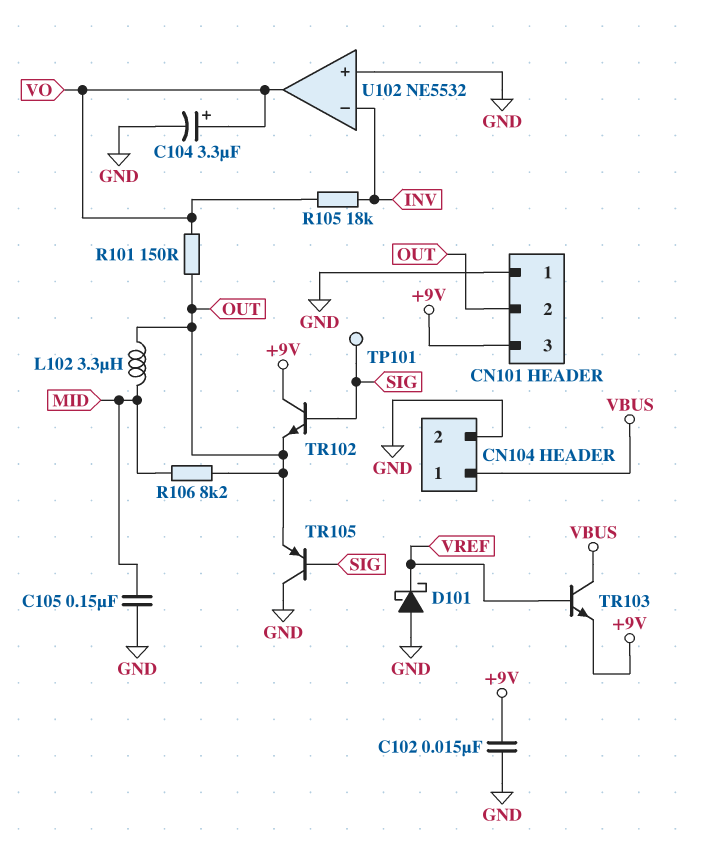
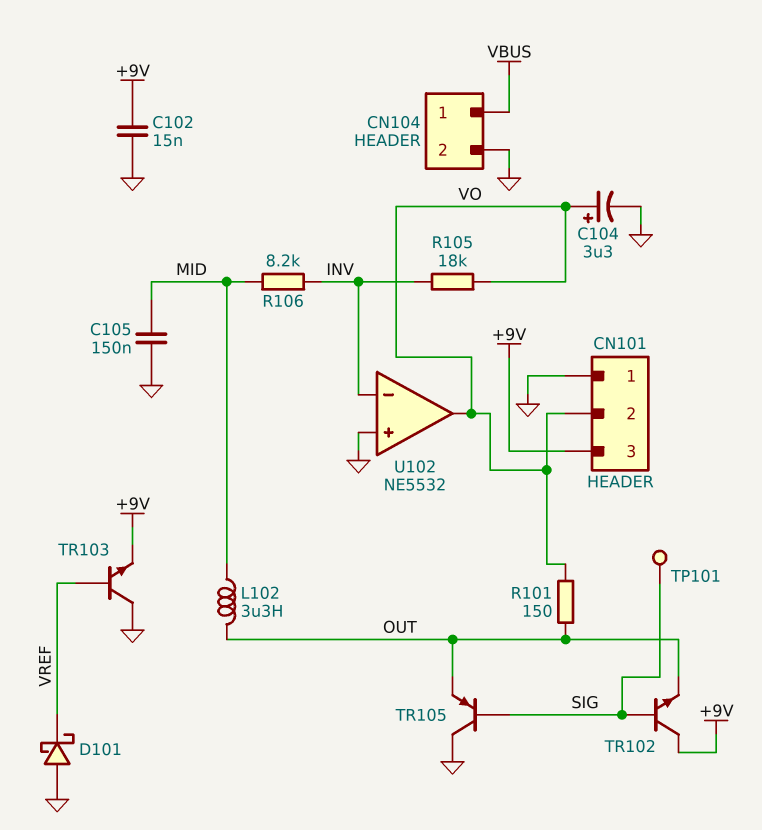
CN101 pin 2: OUT -> VO
R106: 8.2k (MID, OUT) -> 8.2k (INV, MID)
TR103: NPN (B VREF, C VBUS, E +9V) -> NPN (B VREF, C GND, E +9V)

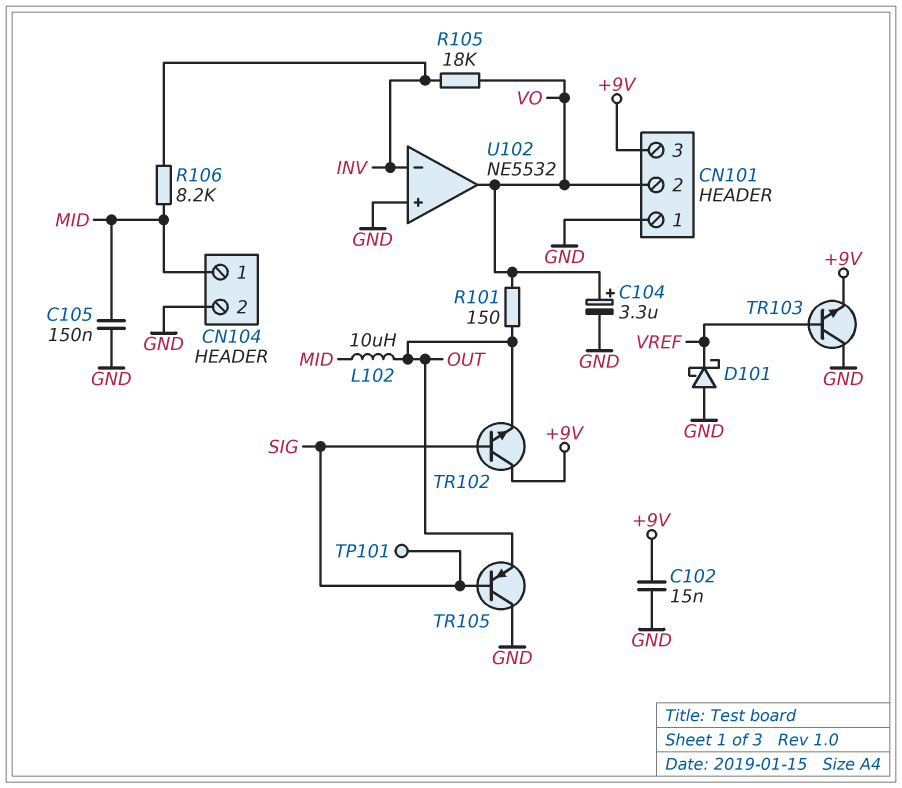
CN104 pin 1: VBUS -> MID
L102: 3.3uH (MID, OUT) -> 10uH (MID, OUT)

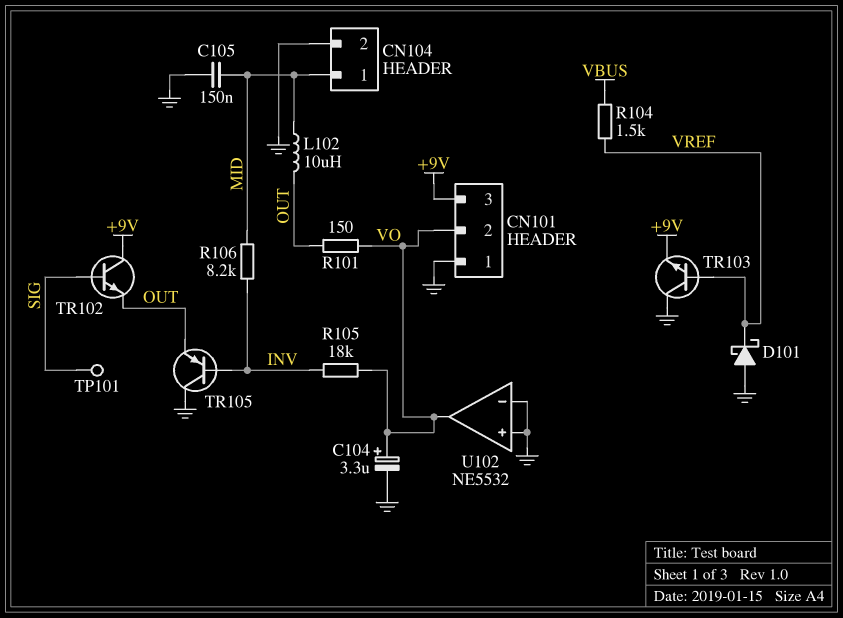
C102: 15nF (+9V, GND) -> none
R104: none -> 1.5k (VBUS, VREF)
TR105: PNP (B SIG, C GND, E OUT) -> PNP (B INV, C GND, E OUT)
U102 pin in-: INV -> GND

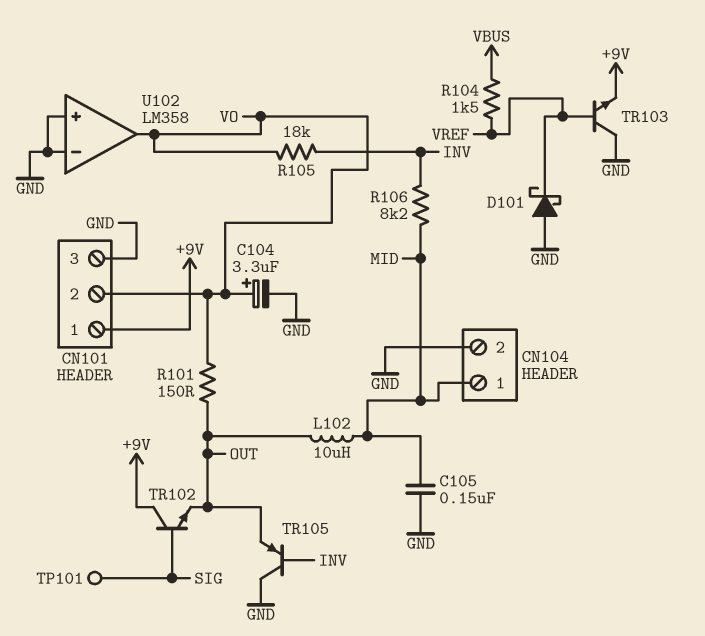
CN101 pin 1: GND -> +9V
CN101 pin 3: +9V -> GND
U102: NE5532 -> LM358

